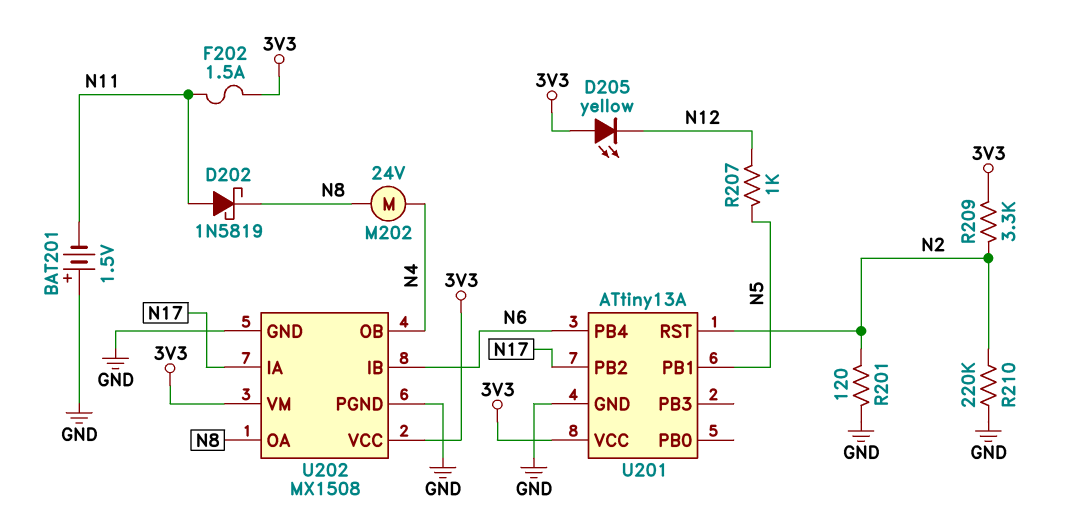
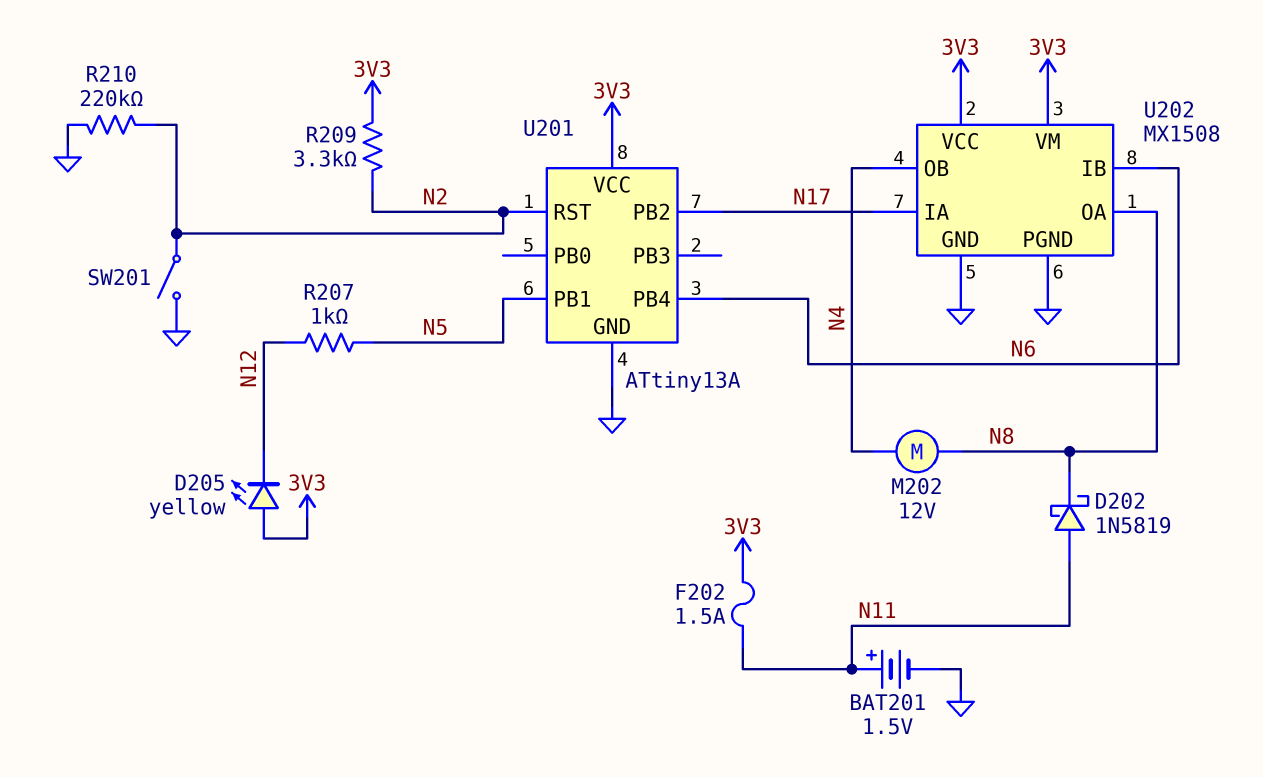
BAT201: 1.5V (plus GND, minus N11) -> 1.5V (plus N11, minus GND)
M202: motor 24V (N4, N8) -> motor 12V (N4, N8)
R201: 120 (GND, N2) -> none
SW201: none -> switch (GND, N2)

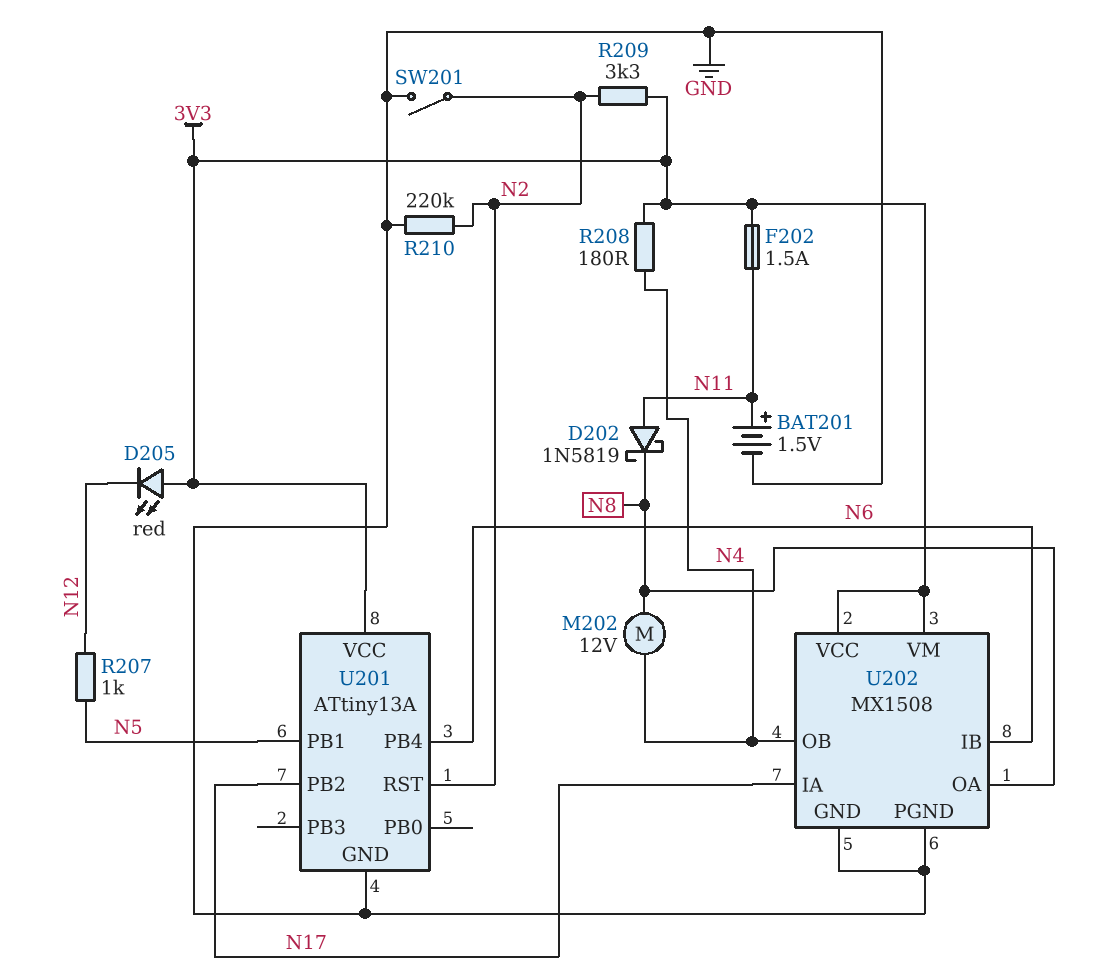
D205: LED yellow (A 3V3, K N12) -> LED red (A 3V3, K N12)
R208: none -> 180 (3V3, N4)

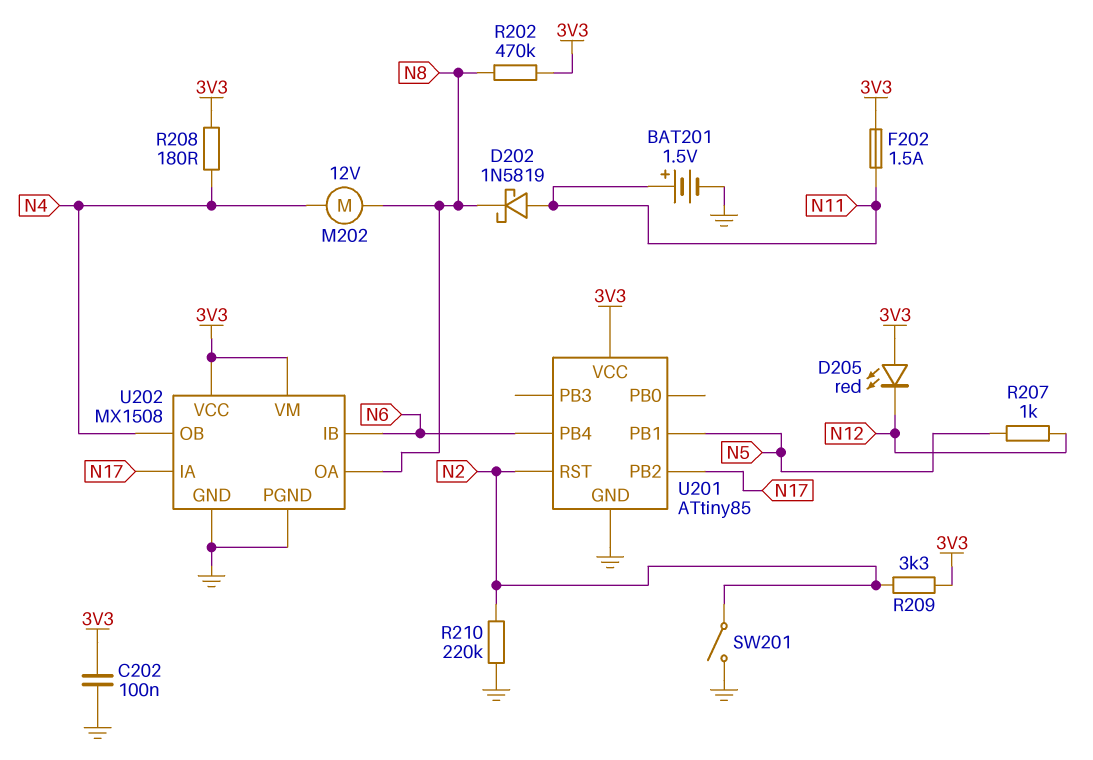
C202: none -> 100nF (3V3, GND)
R202: none -> 470k (3V3, N8)
U201: ATtiny13A -> ATtiny85

